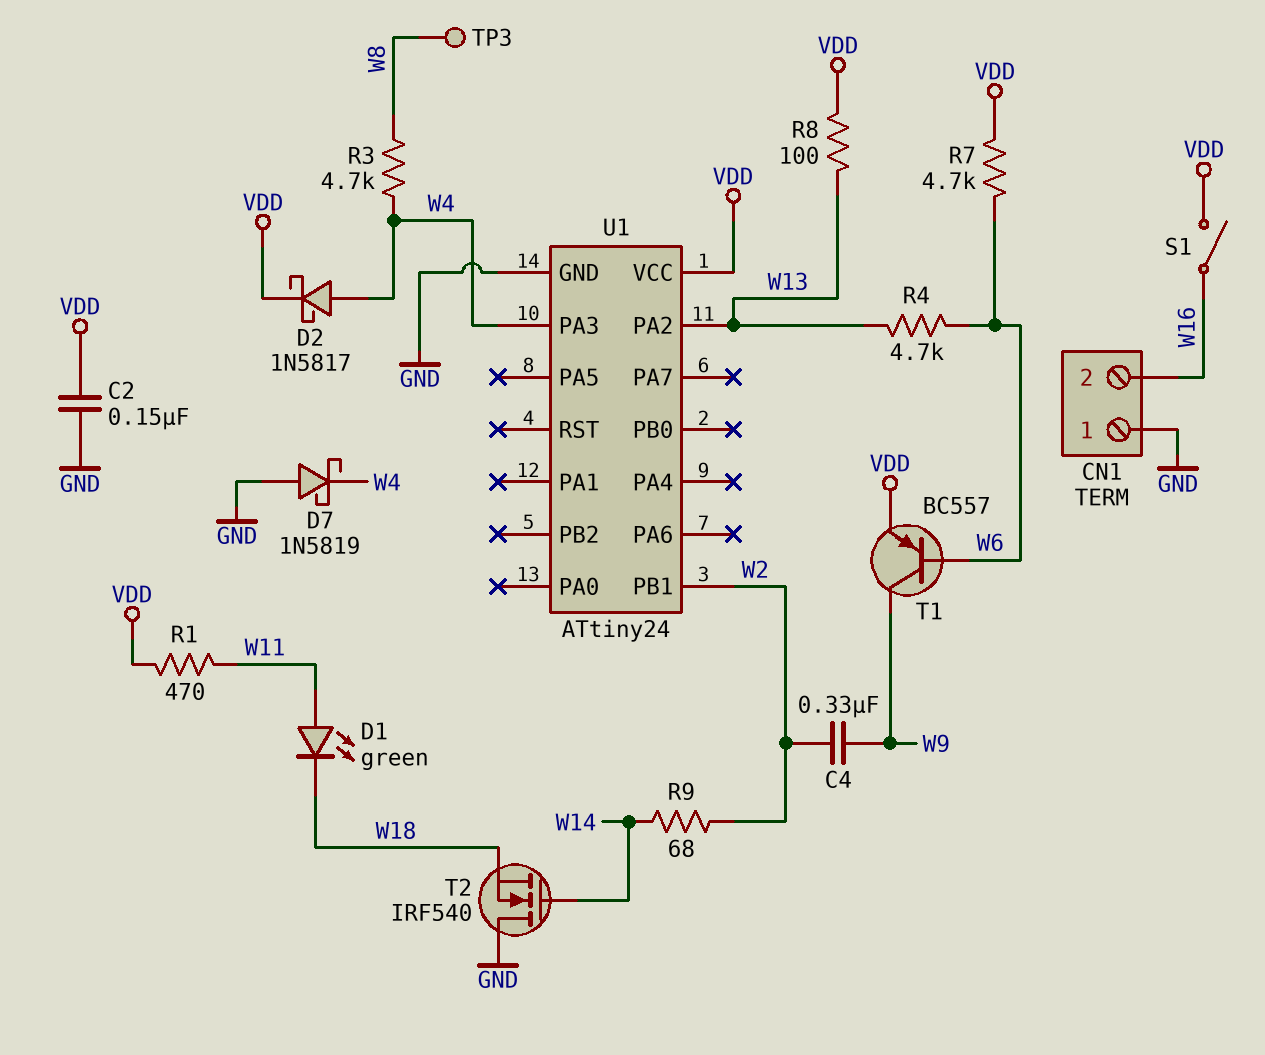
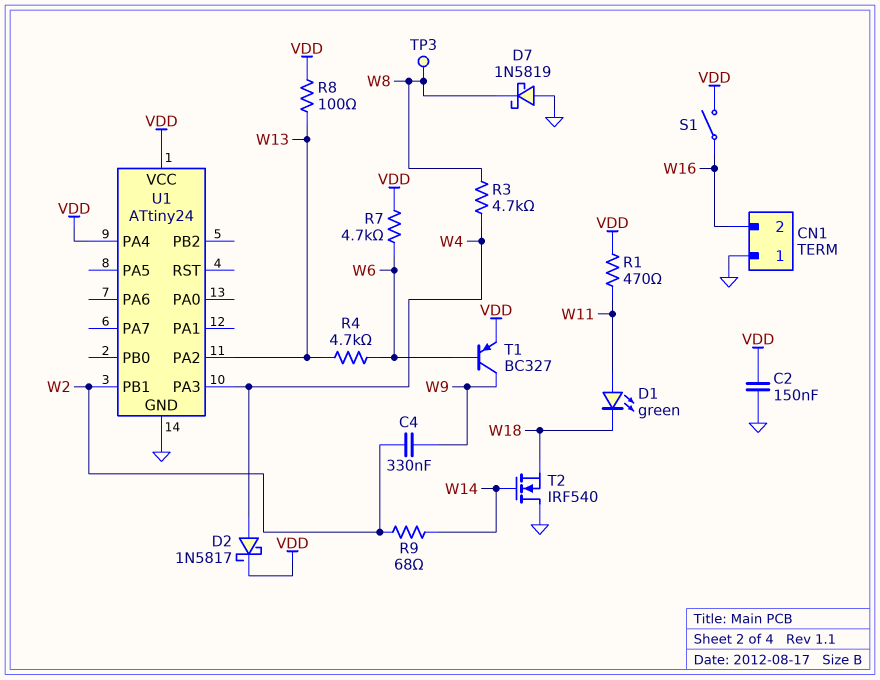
D7: schottky 1N5819 (A GND, K W4) -> schottky 1N5819 (A GND, K W8)
T1: PNP BC557 (B W6, C W9, E VDD) -> PNP BC327 (B W6, C W9, E VDD)
U1 pin PA4: none -> VDD

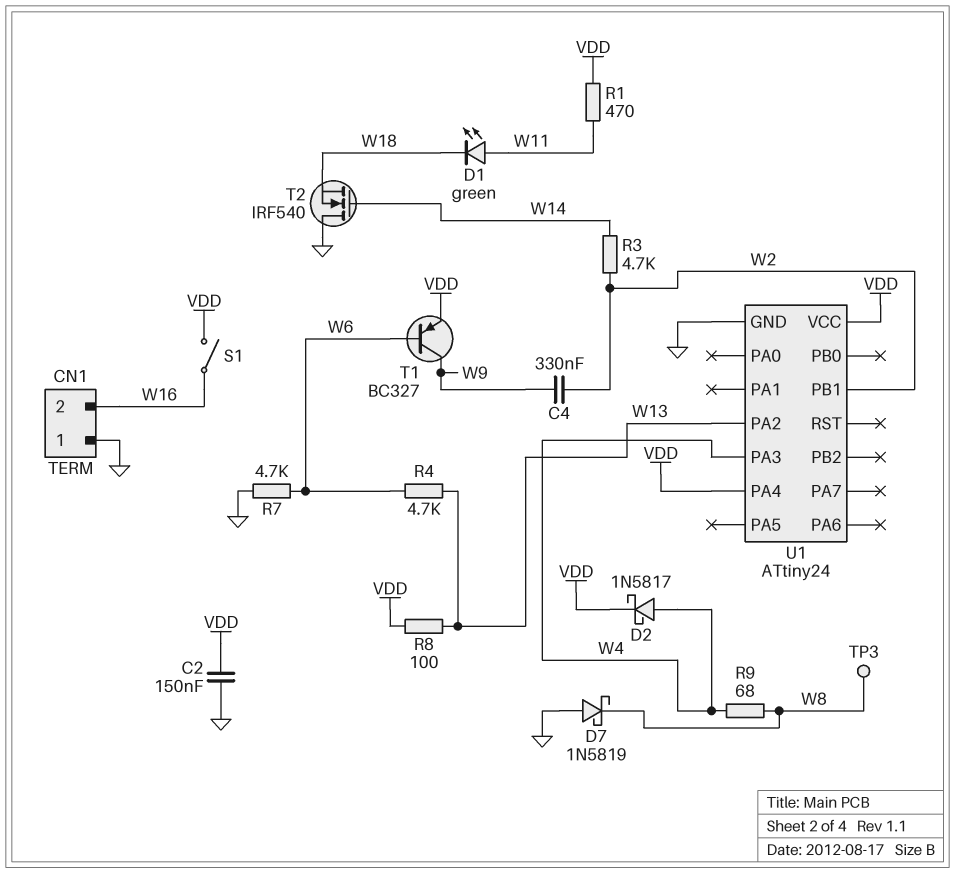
R3: 4.7k (W4, W8) -> 4.7k (W2, W14)
R7: 4.7k (VDD, W6) -> 4.7k (GND, W6)
R9: 68 (W2, W14) -> 68 (W4, W8)

